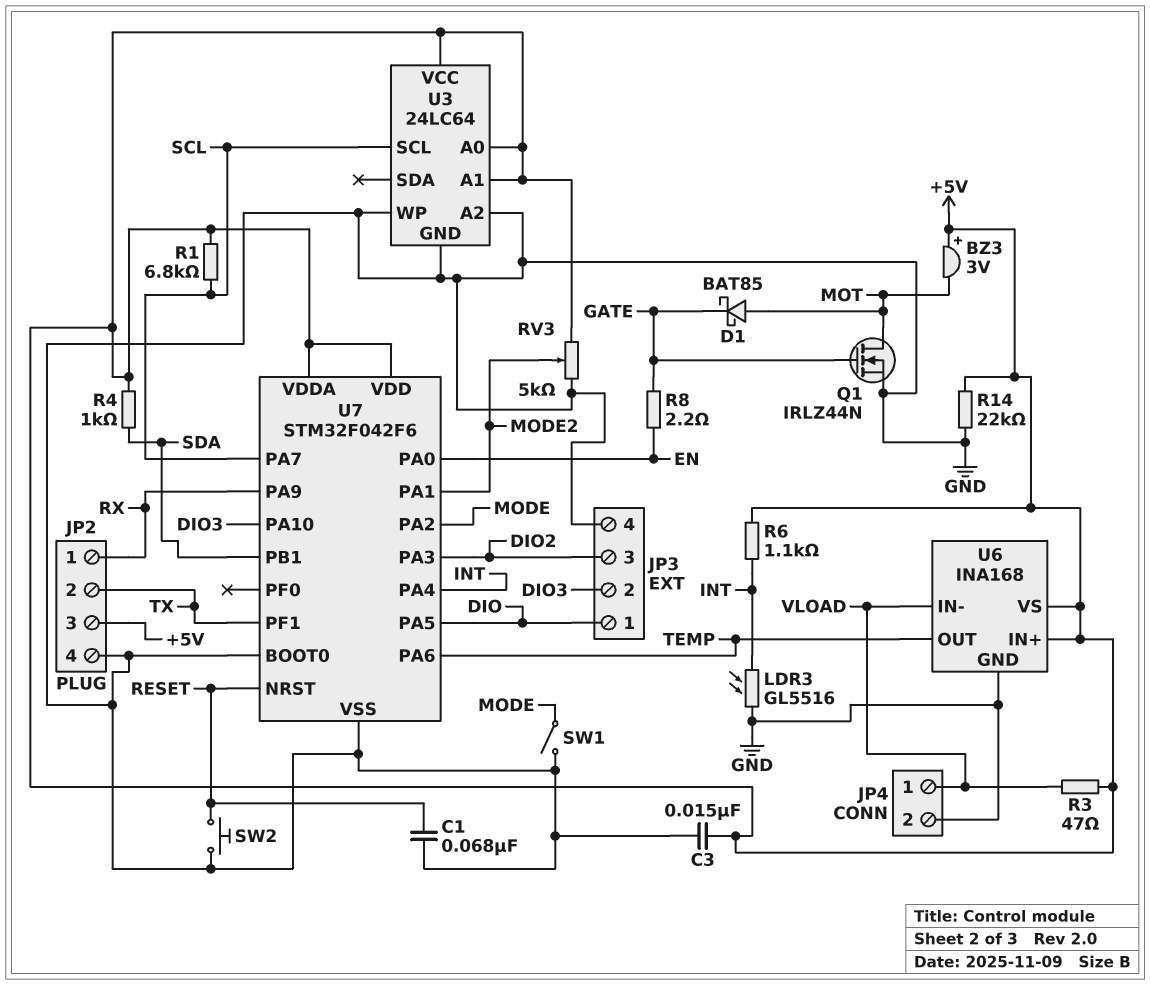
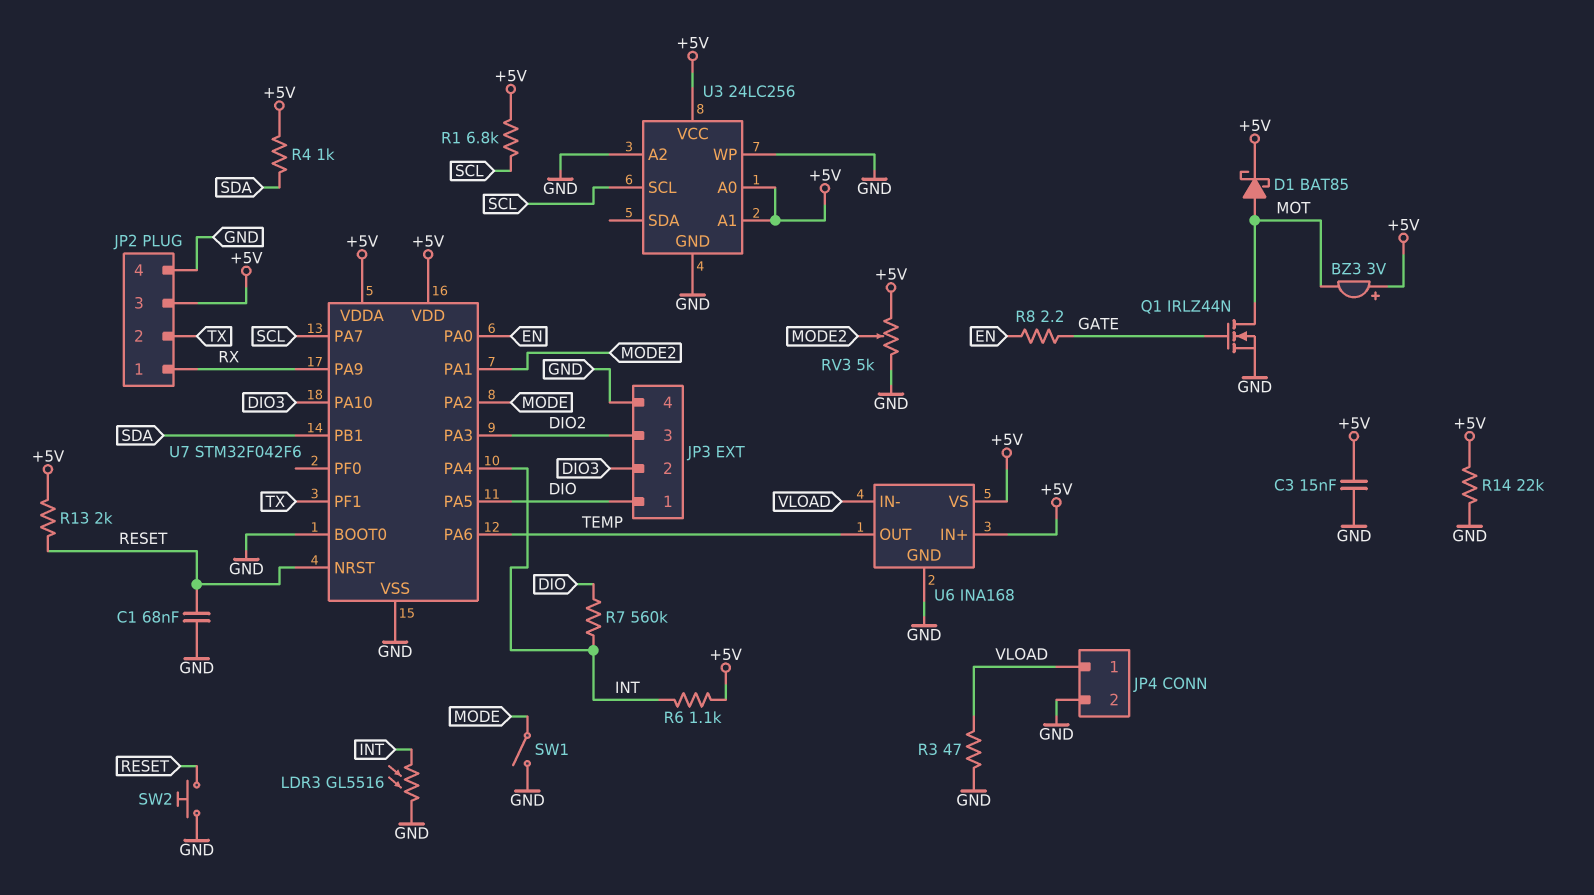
D1: schottky BAT85 (A MOT, K GATE) -> schottky BAT85 (A MOT, K +5V)
R3: 47 (+5V, VLOAD) -> 47 (GND, VLOAD)
R7: none -> 560k (DIO, INT)
R13: none -> 2k (+5V, RESET)
U3: 24LC64 -> 24LC256

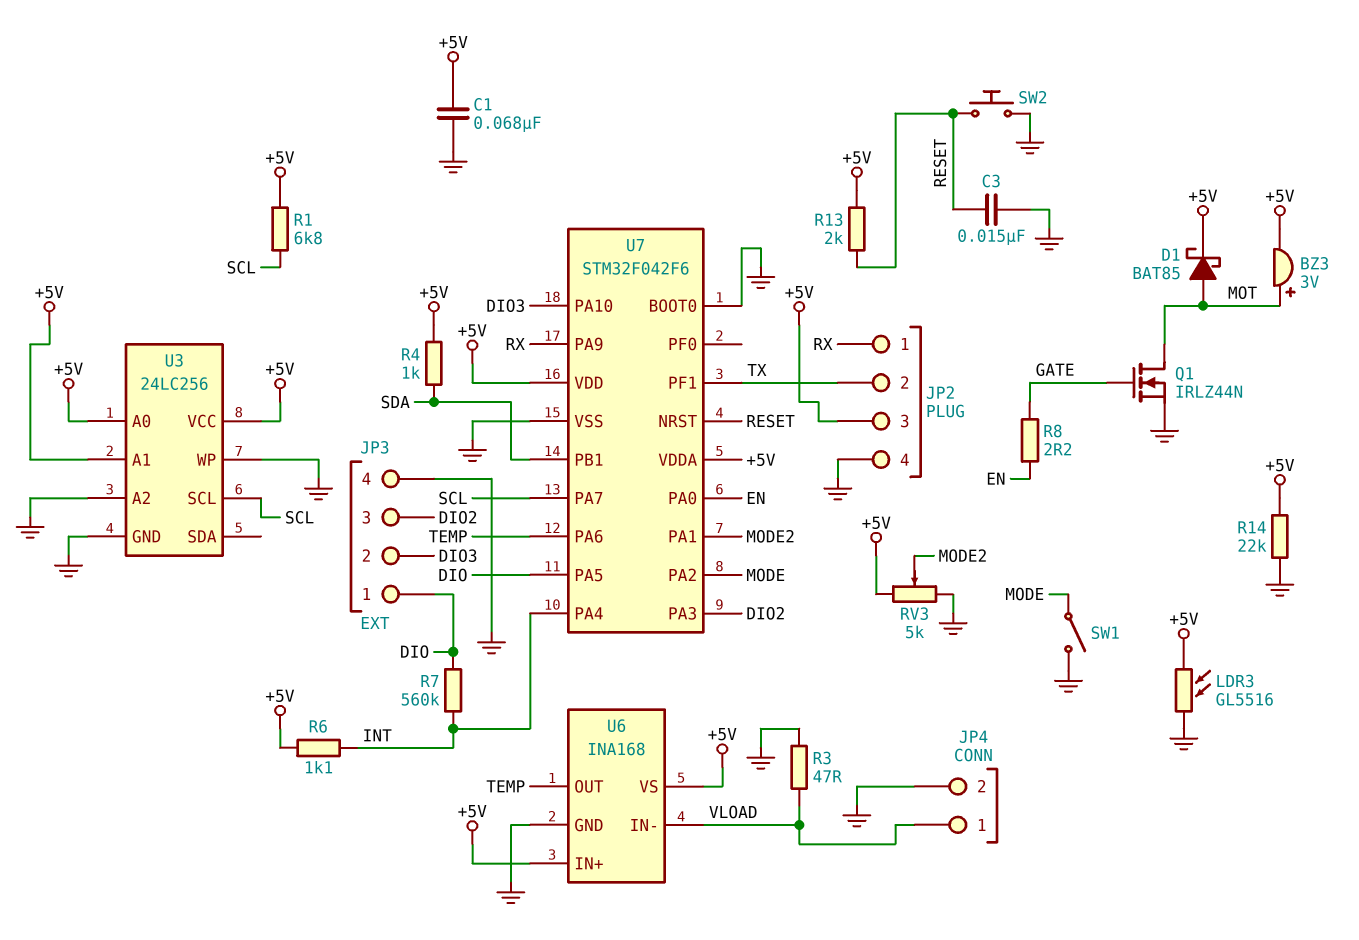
BZ3: buzzer 3V (plus +5V, minus MOT) -> buzzer 3V (plus MOT, minus +5V)
C1: 68nF (GND, RESET) -> 68nF (+5V, GND)
C3: 15nF (+5V, GND) -> 15nF (GND, RESET)
LDR3: GL5516 (GND, INT) -> GL5516 (+5V, GND)

